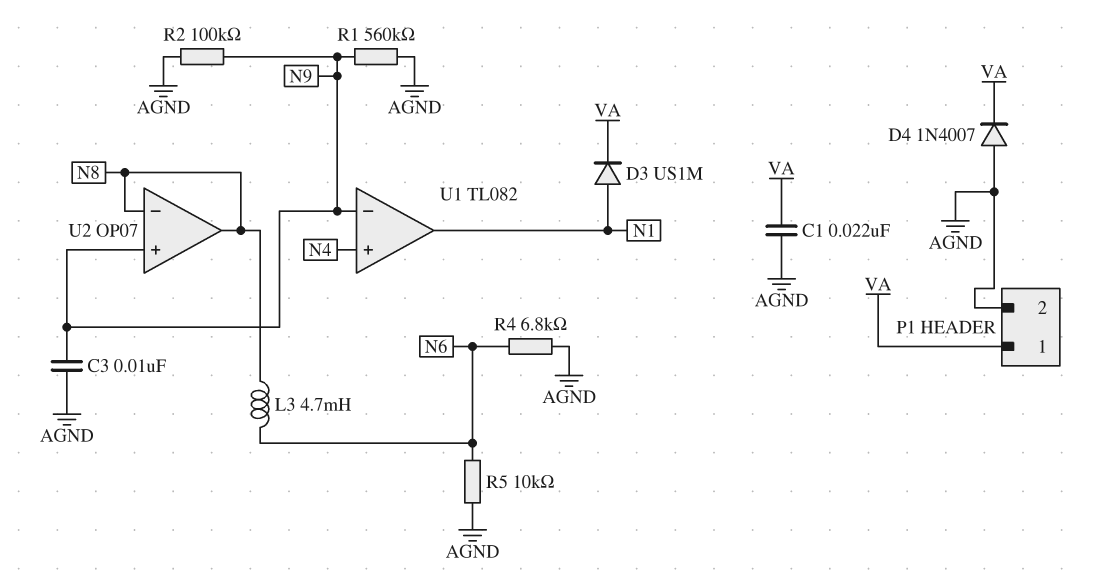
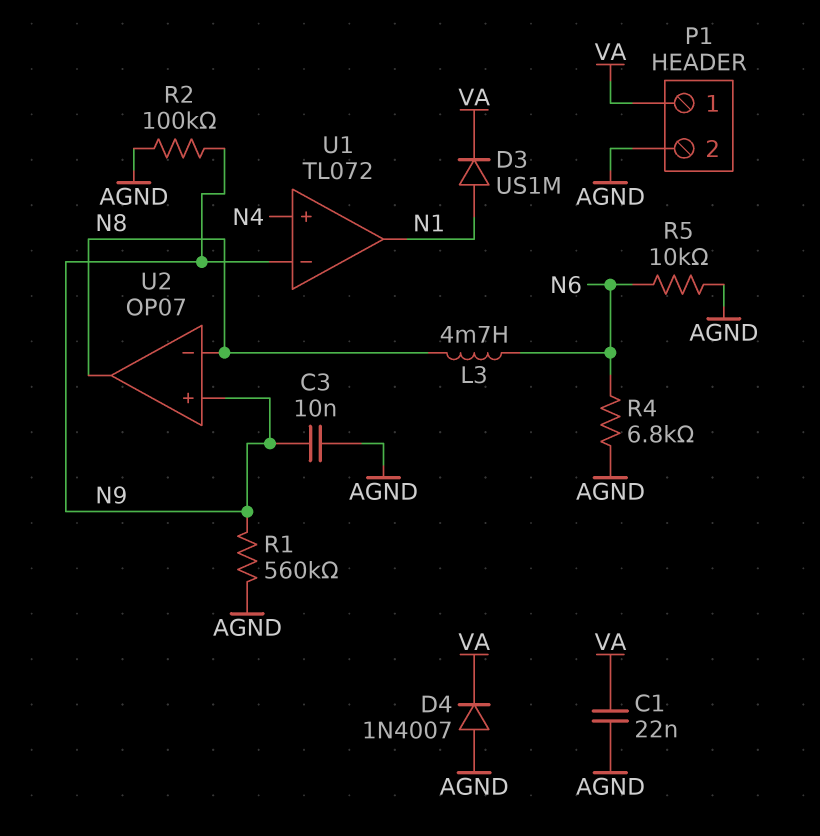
U1: TL082 -> TL072

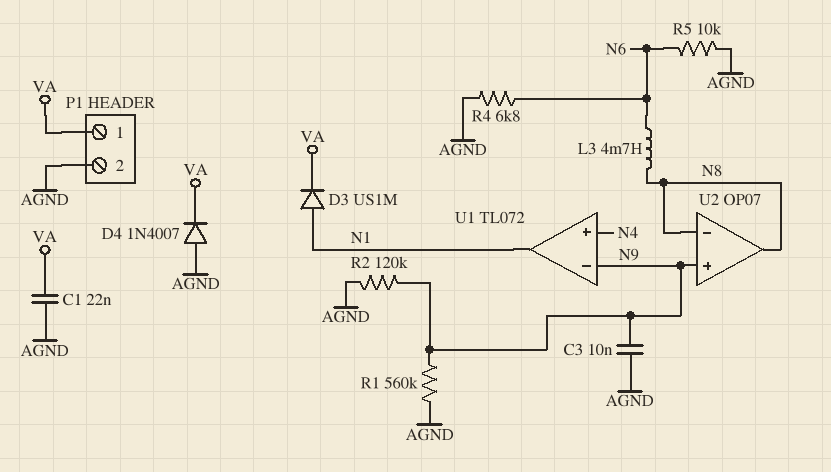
R2: 100k (AGND, N9) -> 120k (AGND, N9)

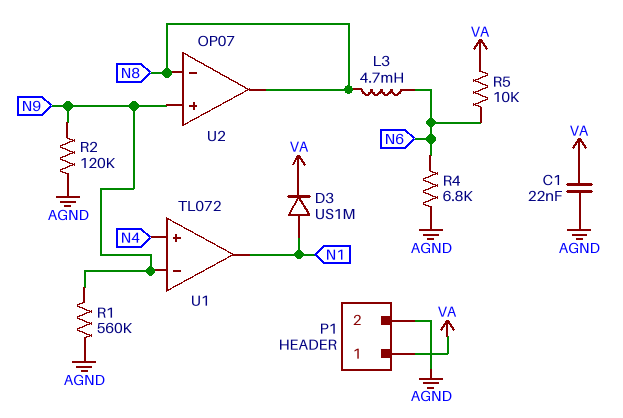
C3: 10nF (AGND, N9) -> none
D4: diode 1N4007 (A AGND, K VA) -> none
R5: 10k (AGND, N6) -> 10k (N6, VA)

